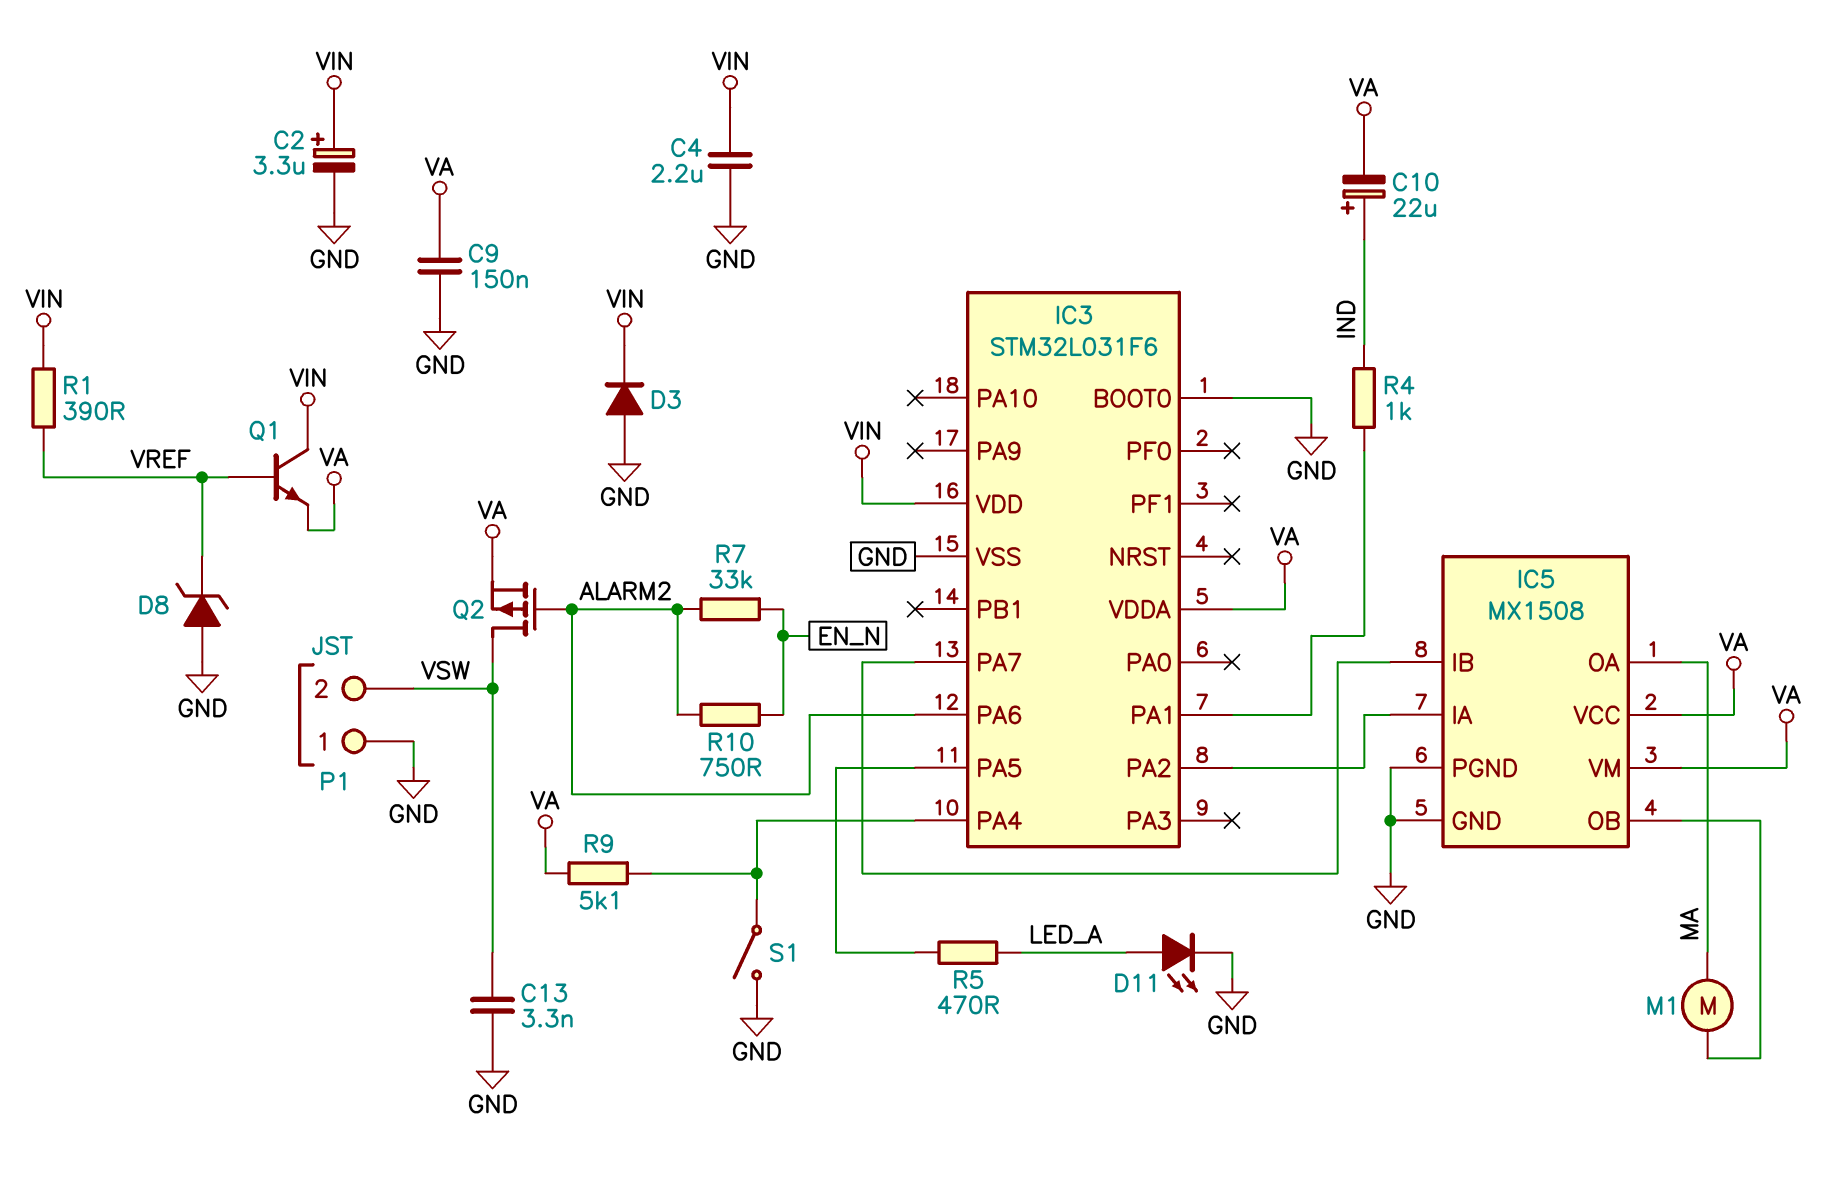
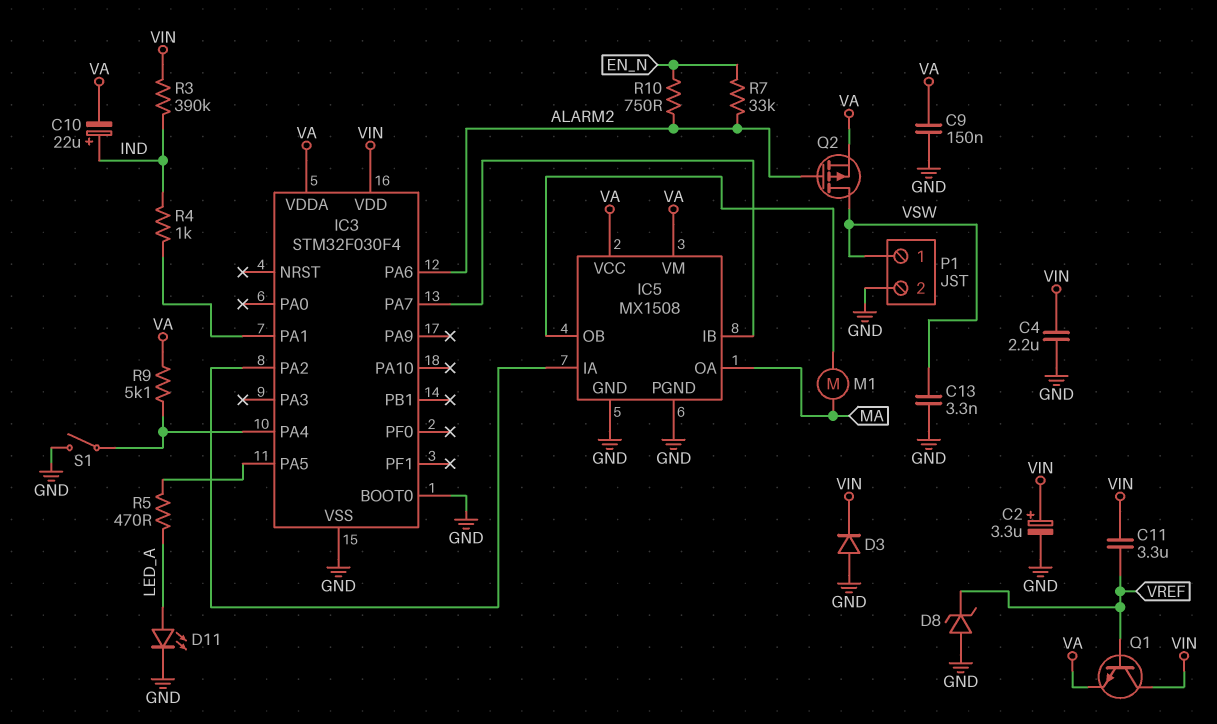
C11: none -> 3.3uF (VIN, VREF)
IC3: STM32L031F6 -> STM32F030F4
P1 pin 1: GND -> VSW
P1 pin 2: VSW -> GND
R1: 390 (VIN, VREF) -> none
R3: none -> 390k (IND, VIN)

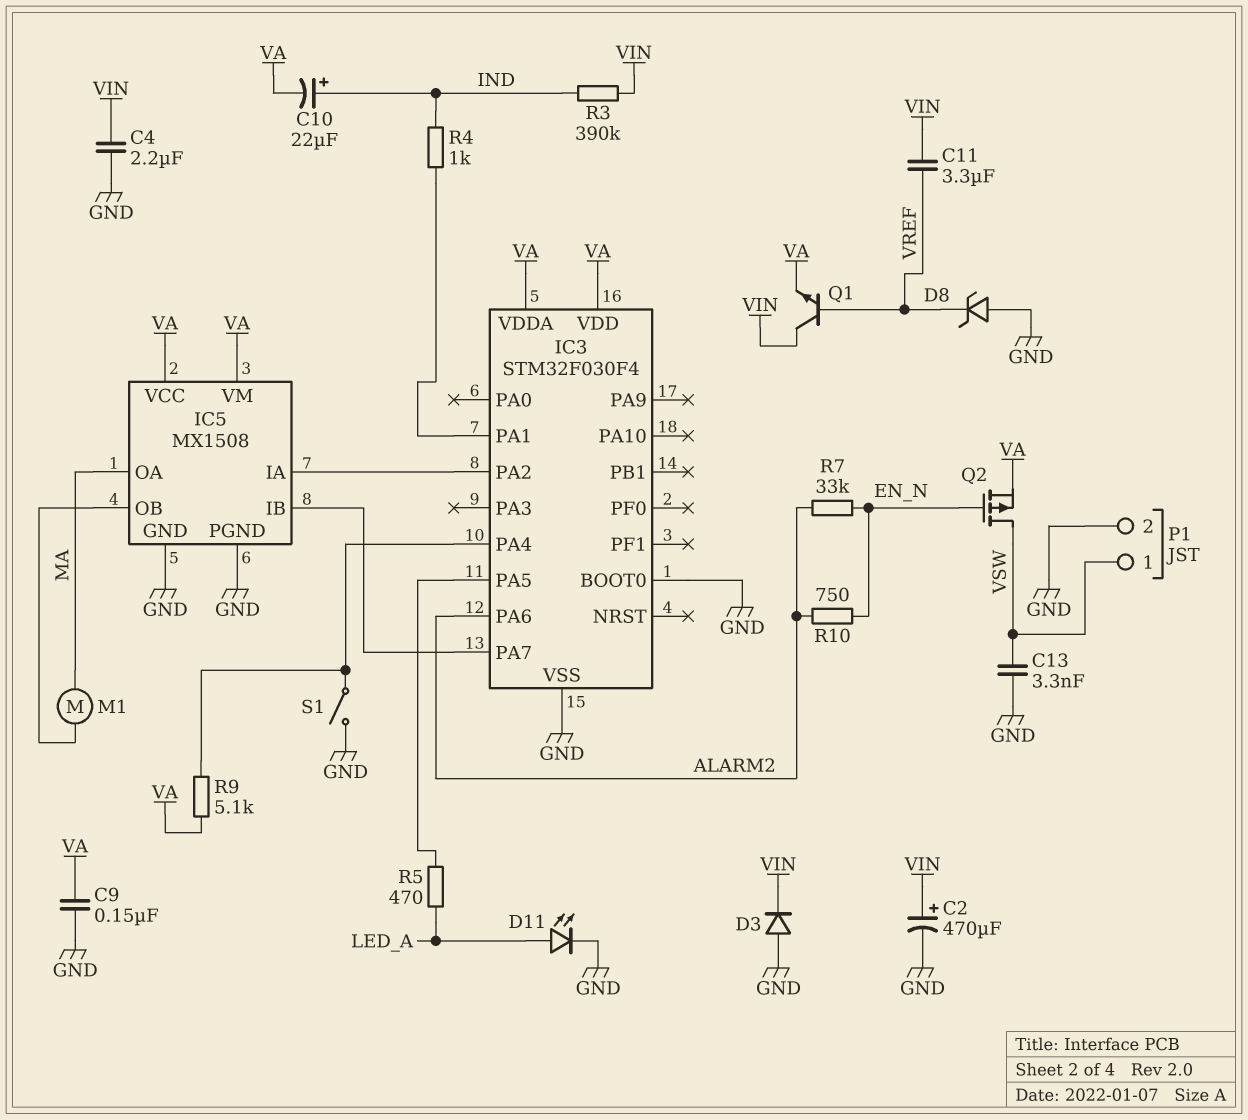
C2: 3.3uF (plus VIN, minus GND) -> 470uF (plus VIN, minus GND)
IC3 pin VDD: VIN -> VA
Q2: PMOS (G ALARM2, D VSW, S VA) -> PMOS (G EN_N, D VSW, S VA)

